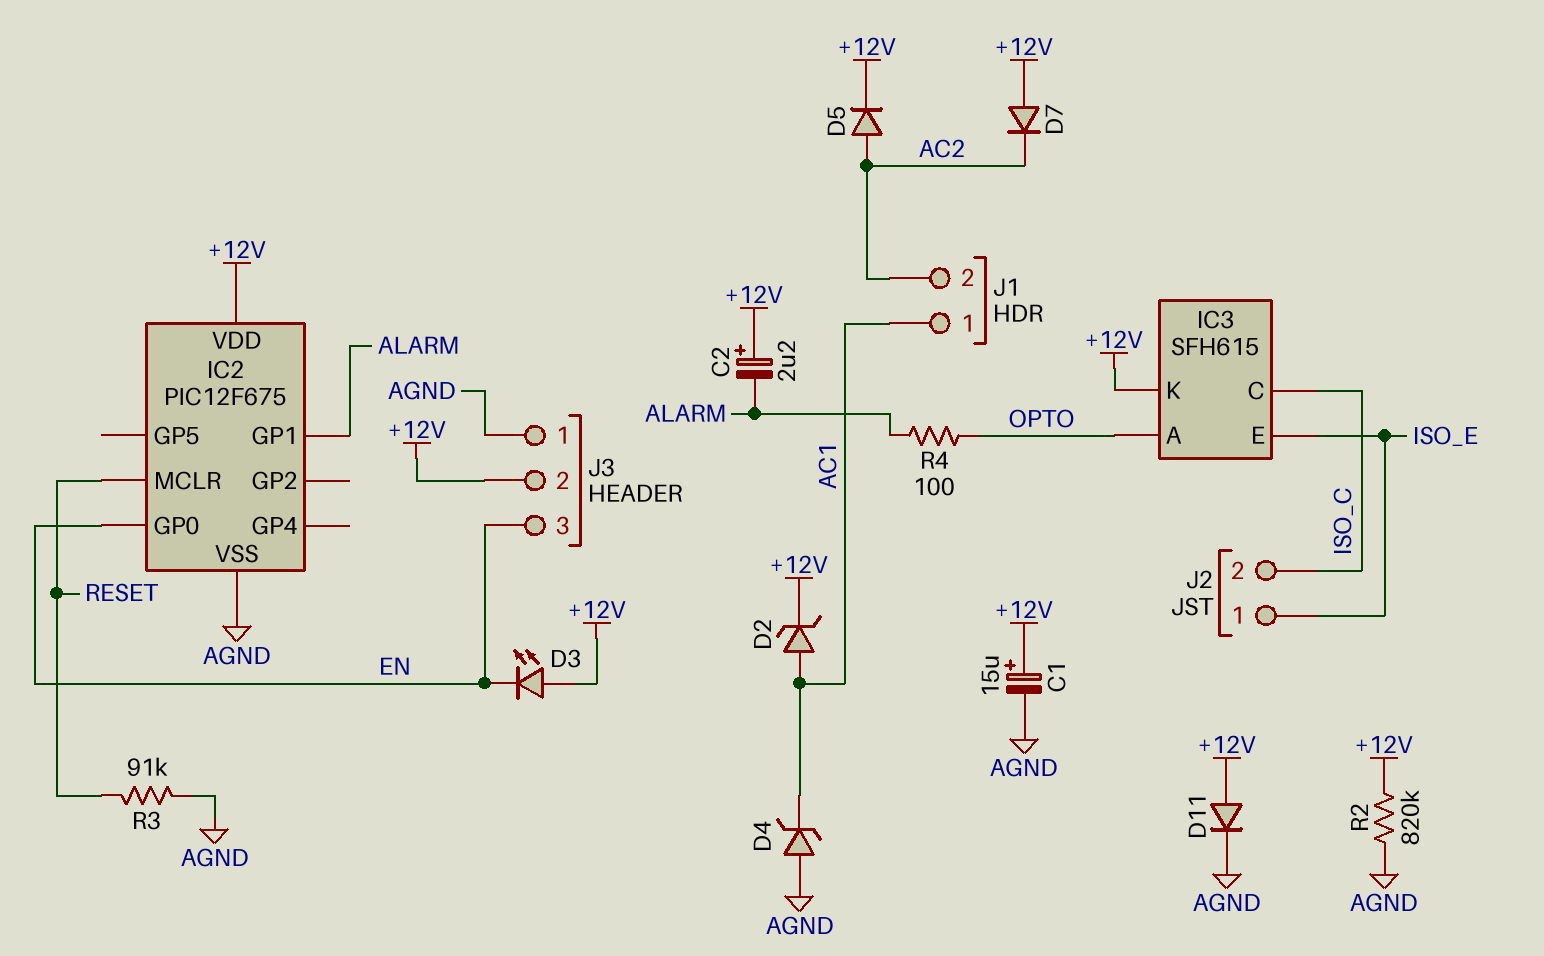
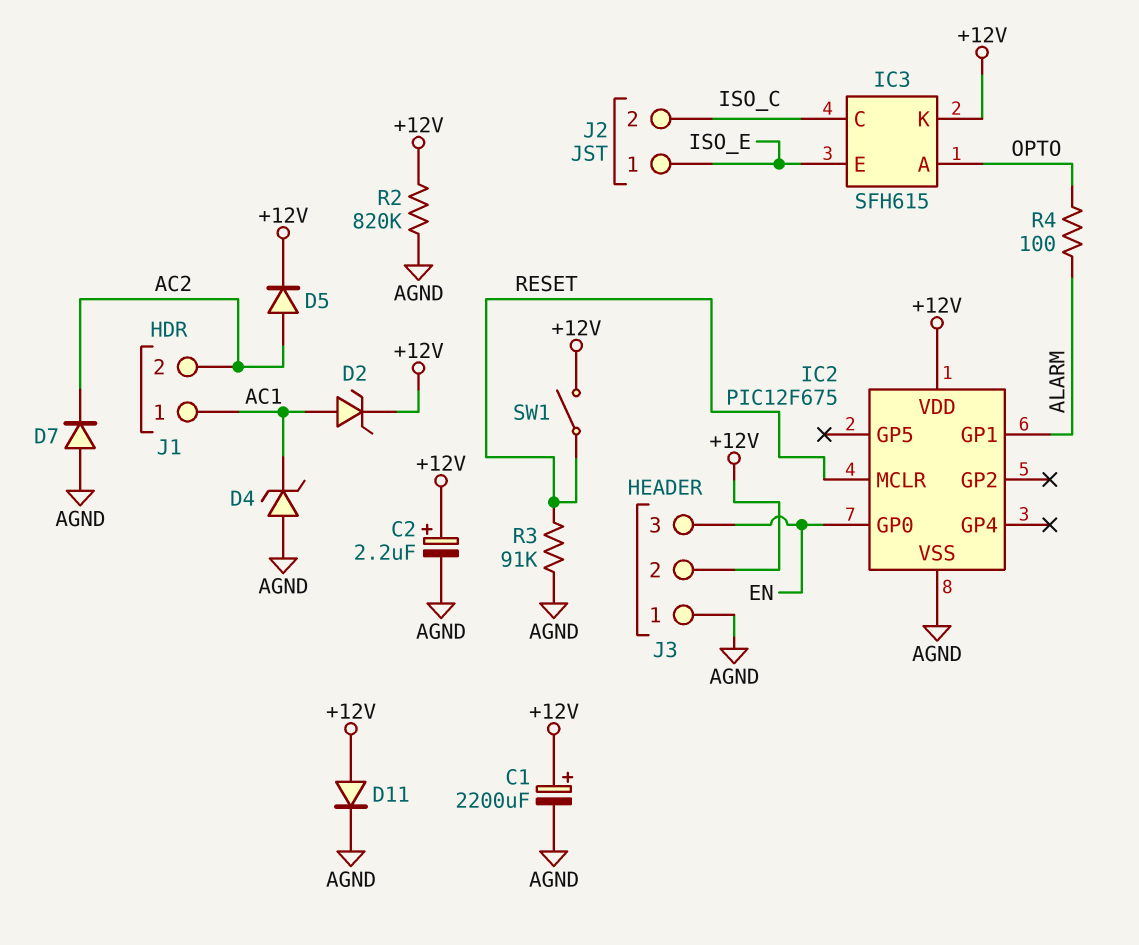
C1: 15uF (plus +12V, minus AGND) -> 2200uF (plus +12V, minus AGND)
C2: 2.2uF (plus +12V, minus ALARM) -> 2.2uF (plus +12V, minus AGND)
D3: LED (A +12V, K EN) -> none
D7: diode (A +12V, K AC2) -> diode (A AGND, K AC2)
SW1: none -> switch (+12V, RESET)

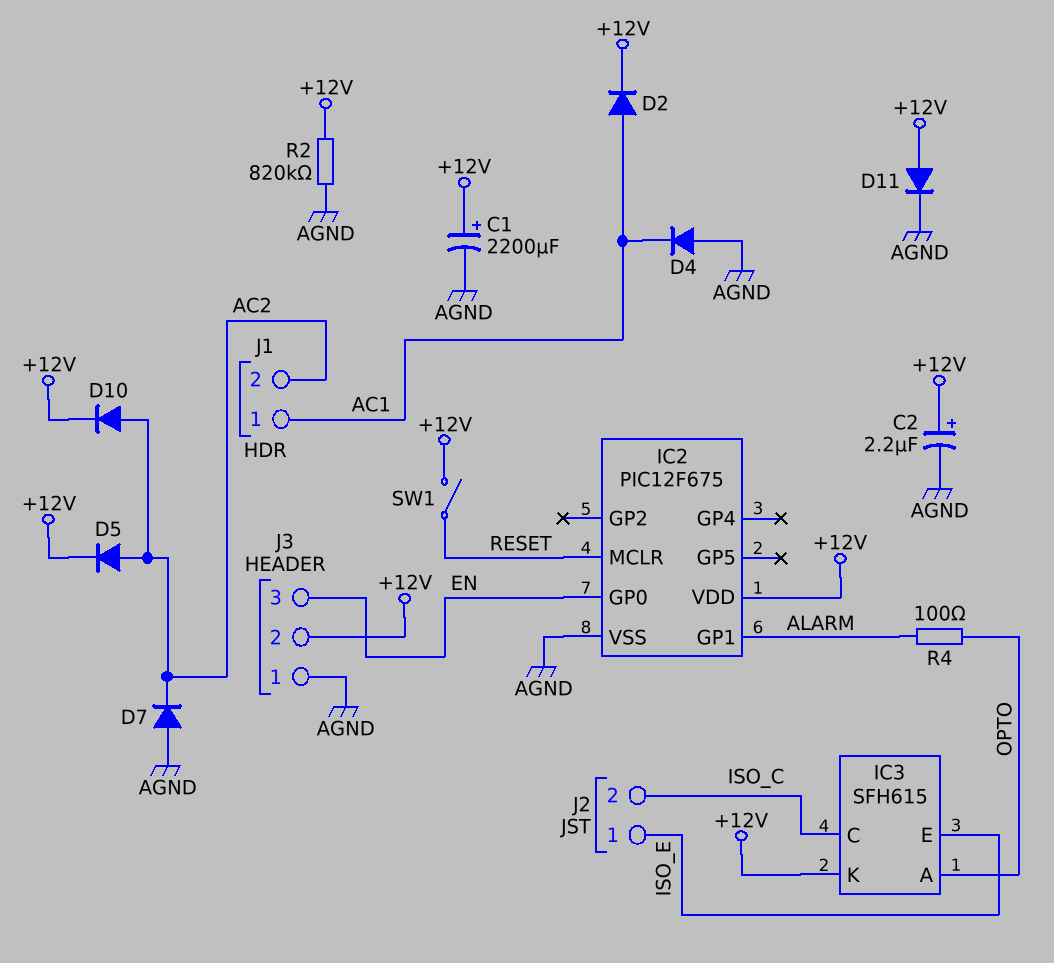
D2: zener (A AC1, K +12V) -> diode (A AC1, K +12V)
D4: zener (A AGND, K AC1) -> diode (A AGND, K AC1)
D10: none -> diode (A AC2, K +12V)
R3: 91k (AGND, RESET) -> none

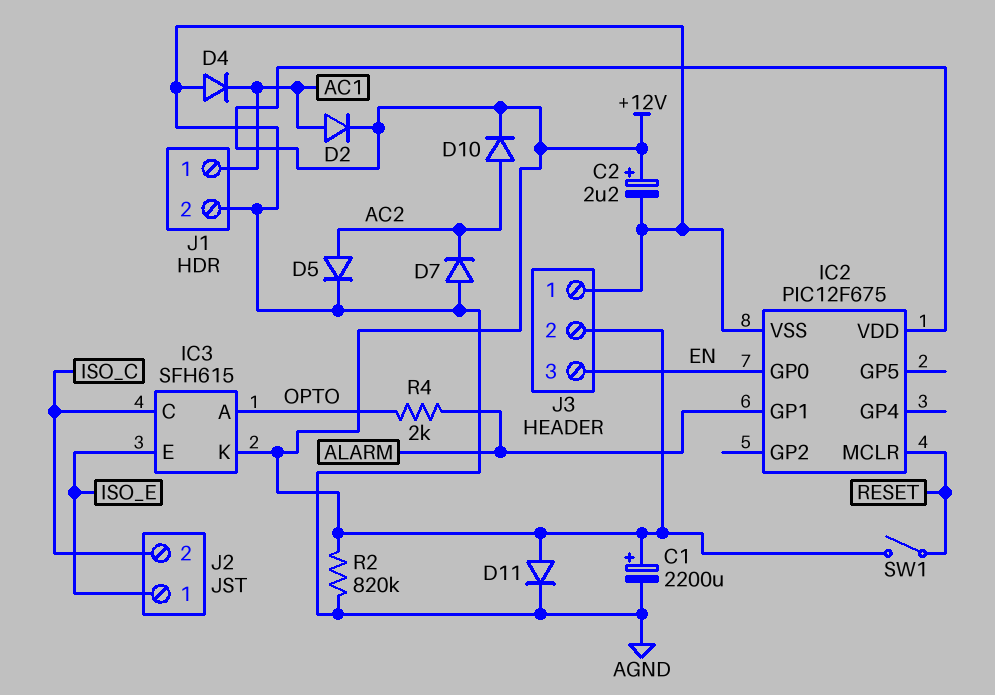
D5: diode (A AC2, K +12V) -> diode (A AC2, K AGND)
J1 pin 2: AC2 -> AGND
R4: 100 (ALARM, OPTO) -> 2k (ALARM, OPTO)

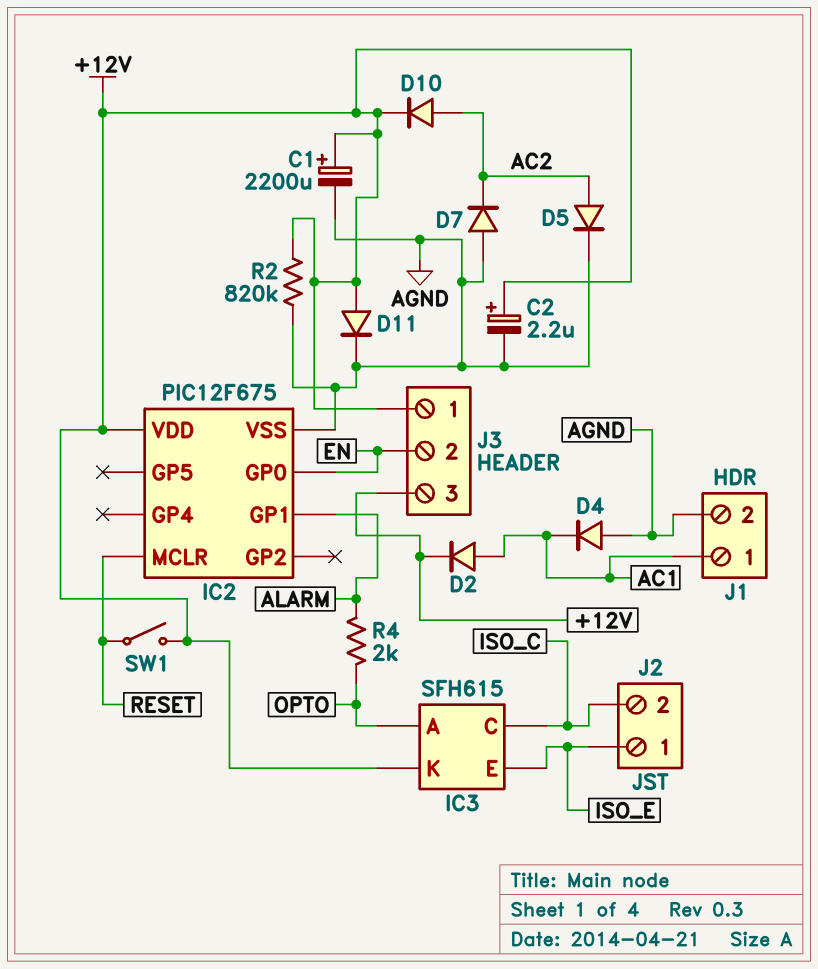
J3 pin 1: AGND -> +12V
J3 pin 2: +12V -> EN
J3 pin 3: EN -> +12V

